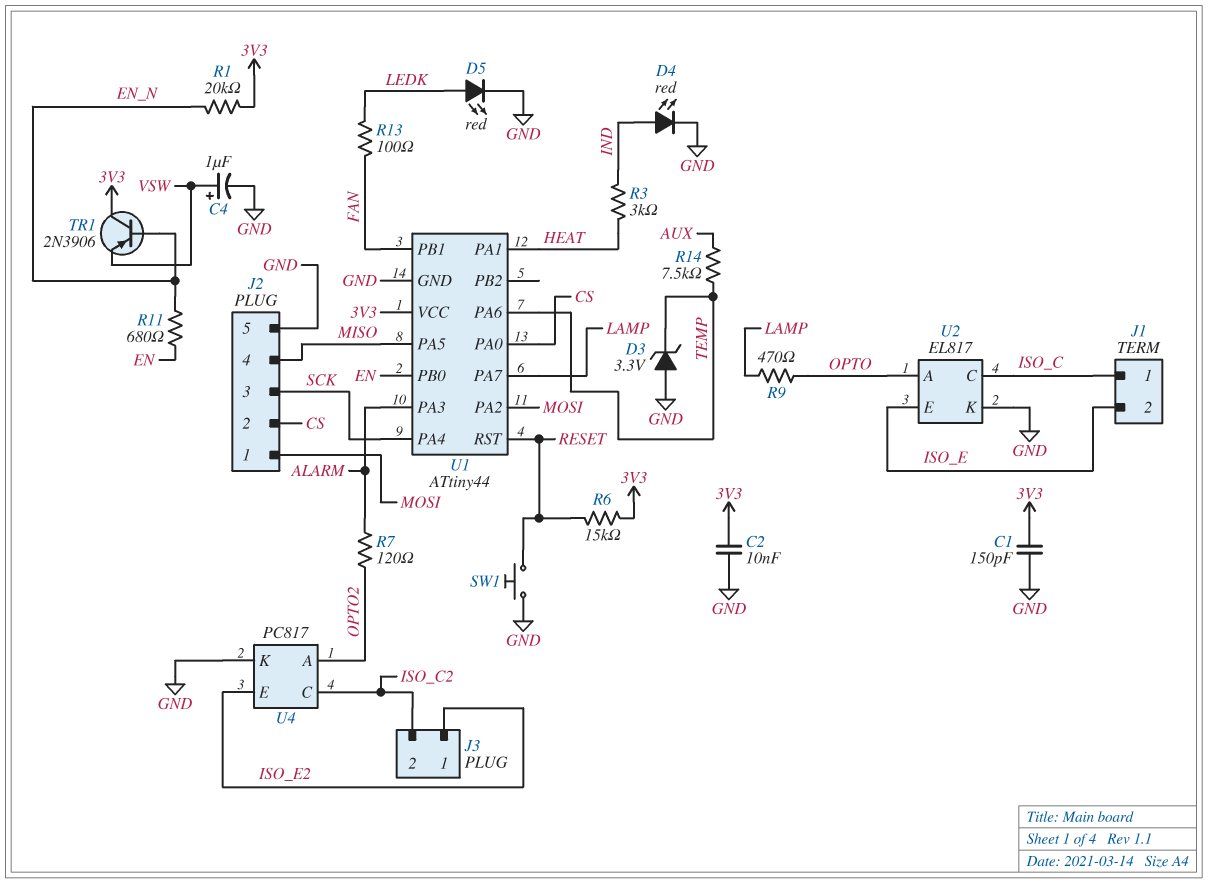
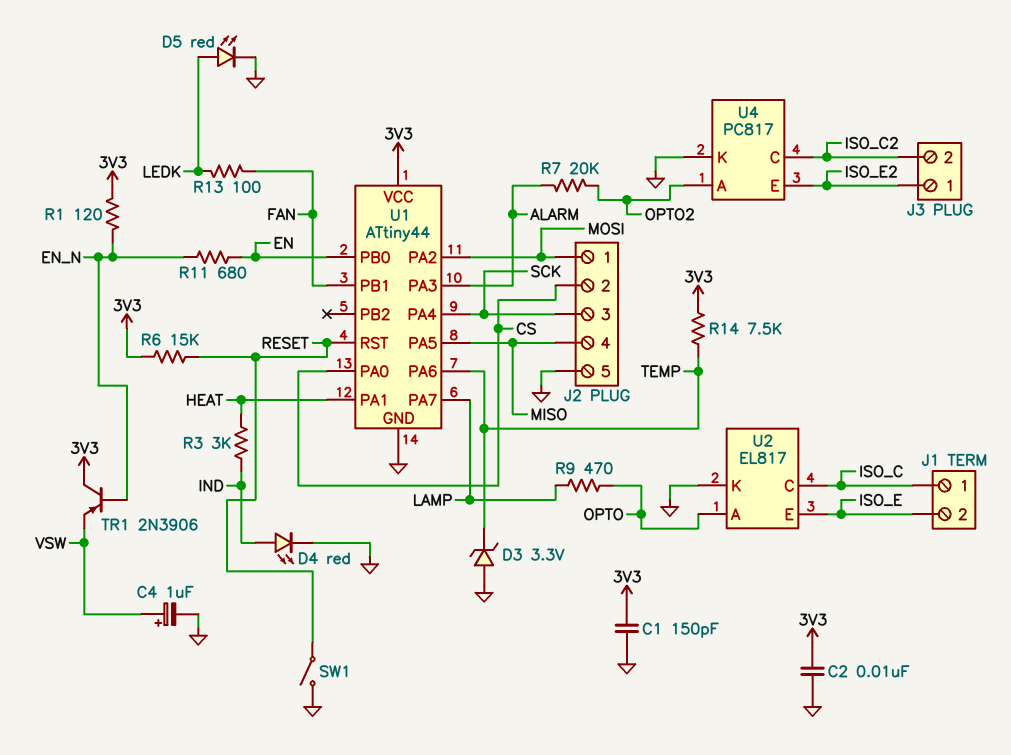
R1: 20k (3V3, EN_N) -> 120 (3V3, EN_N)
R7: 120 (ALARM, OPTO2) -> 20k (ALARM, OPTO2)
R14: 7.5k (AUX, TEMP) -> 7.5k (3V3, TEMP)
SW1: button (GND, RESET) -> switch (GND, RESET)

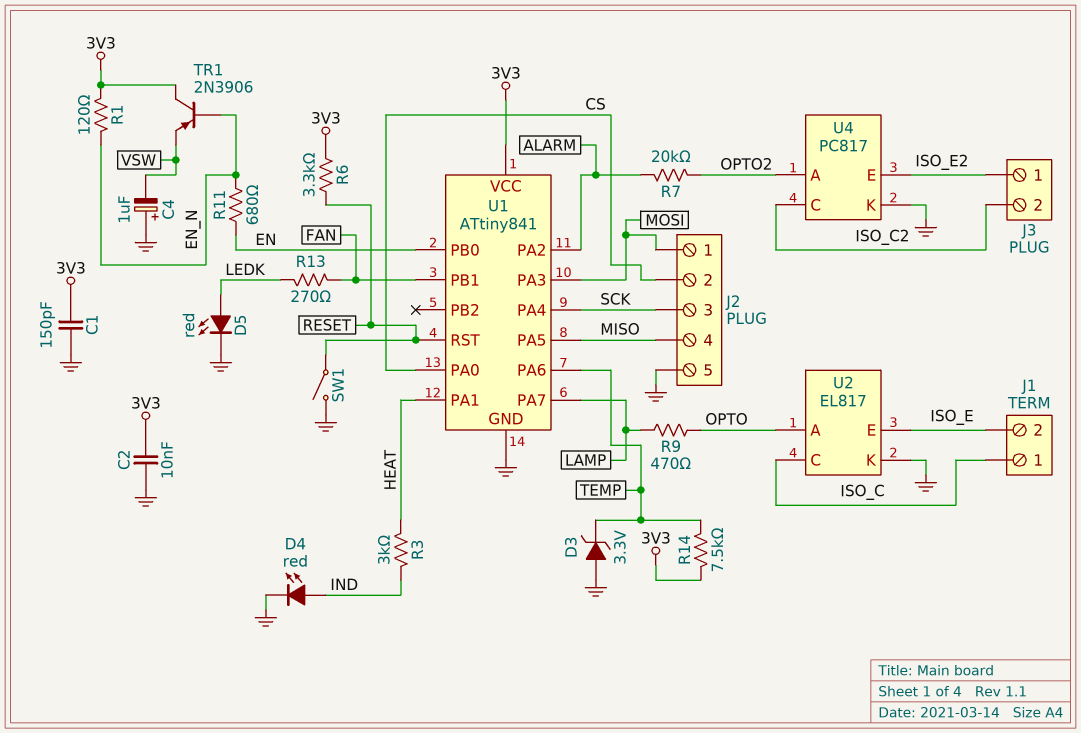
C4: 1uF (plus VSW, minus GND) -> 1uF (plus GND, minus VSW)
R6: 15k (3V3, RESET) -> 3.3k (3V3, RESET)
R13: 100 (FAN, LEDK) -> 270 (FAN, LEDK)
U1: ATtiny44 -> ATtiny841
U1 pin PA2: MOSI -> ALARM
U1 pin PA3: ALARM -> MOSI

